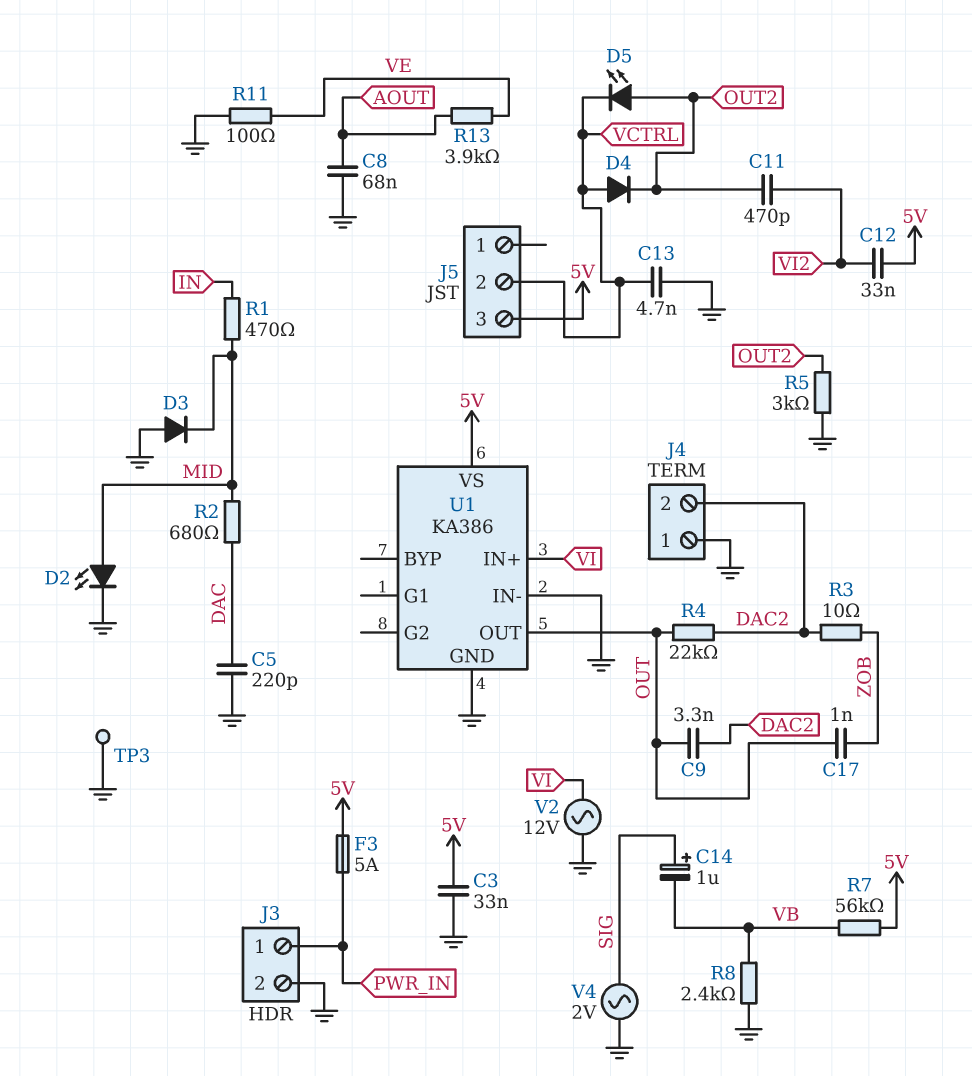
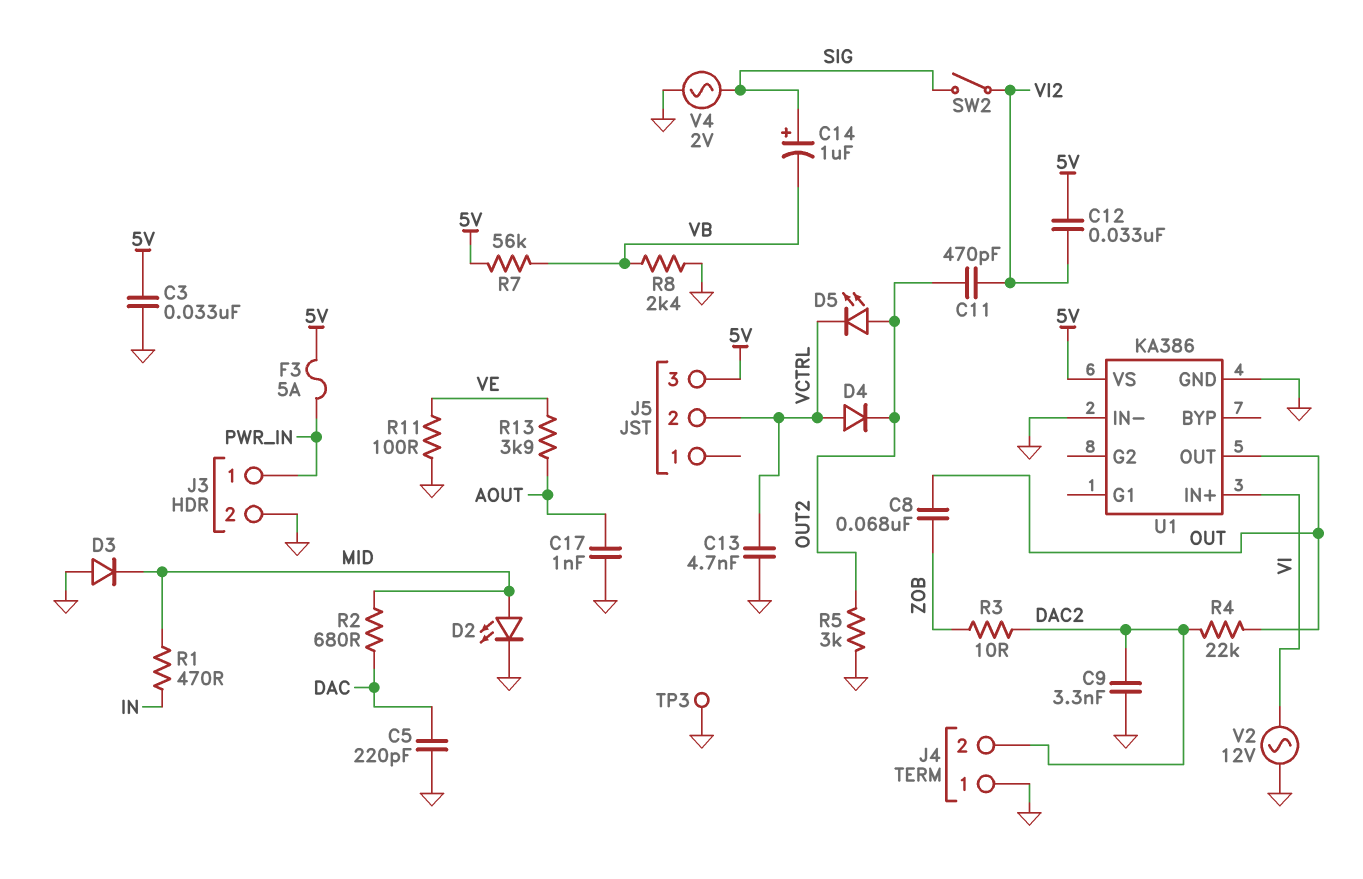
C8: 68nF (AOUT, GND) -> 68nF (OUT, ZOB)
C9: 3.3nF (DAC2, OUT) -> 3.3nF (DAC2, GND)
C17: 1nF (OUT, ZOB) -> 1nF (AOUT, GND)
SW2: none -> switch (SIG, VI2)

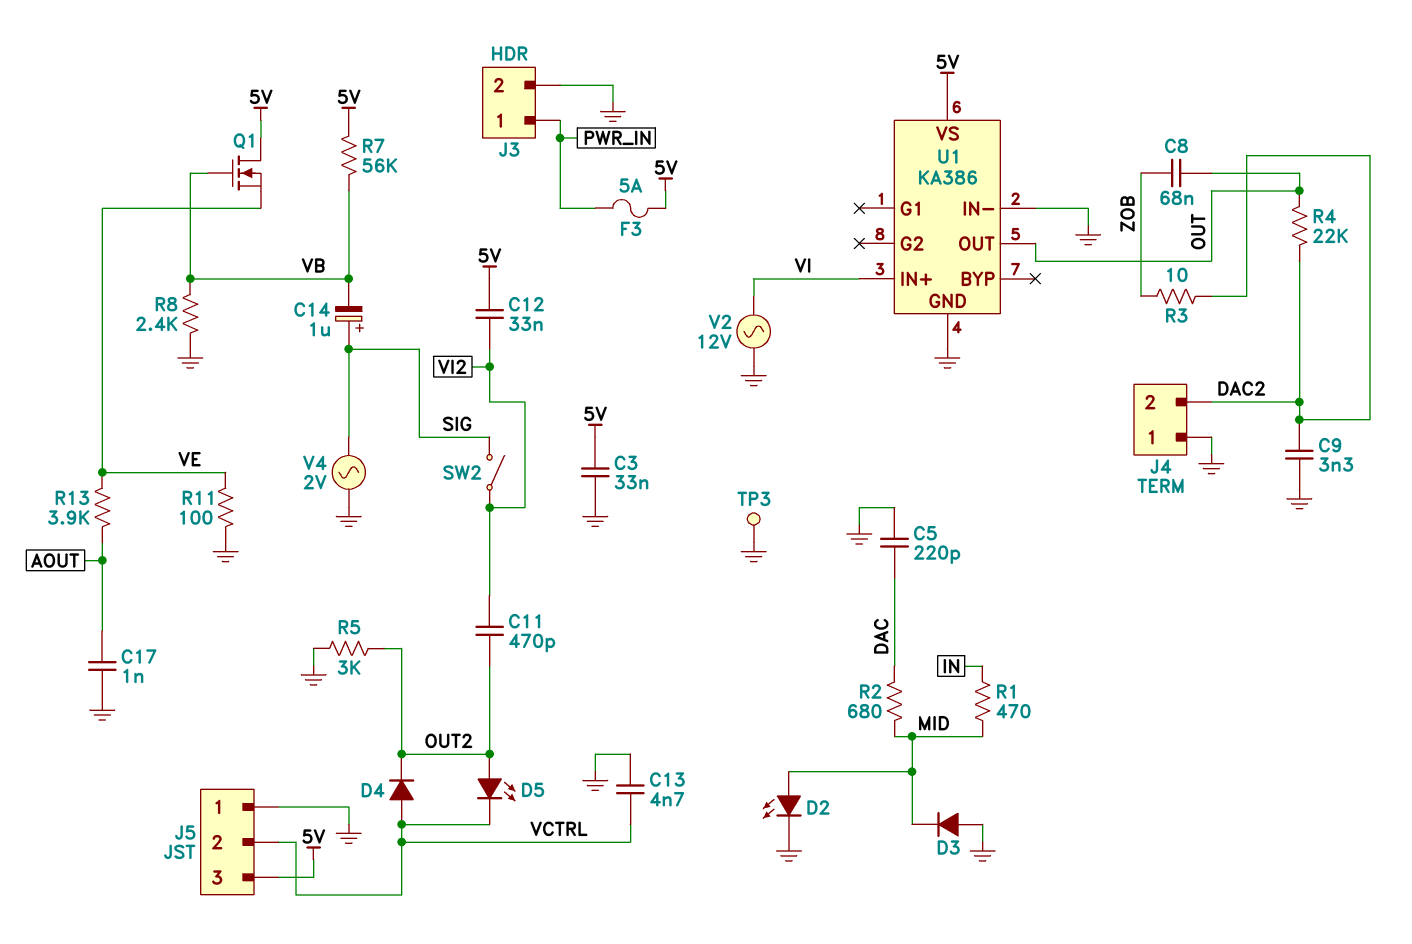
J5 pin 1: none -> GND
Q1: none -> NMOS (G VB, D 5V, S VE)

